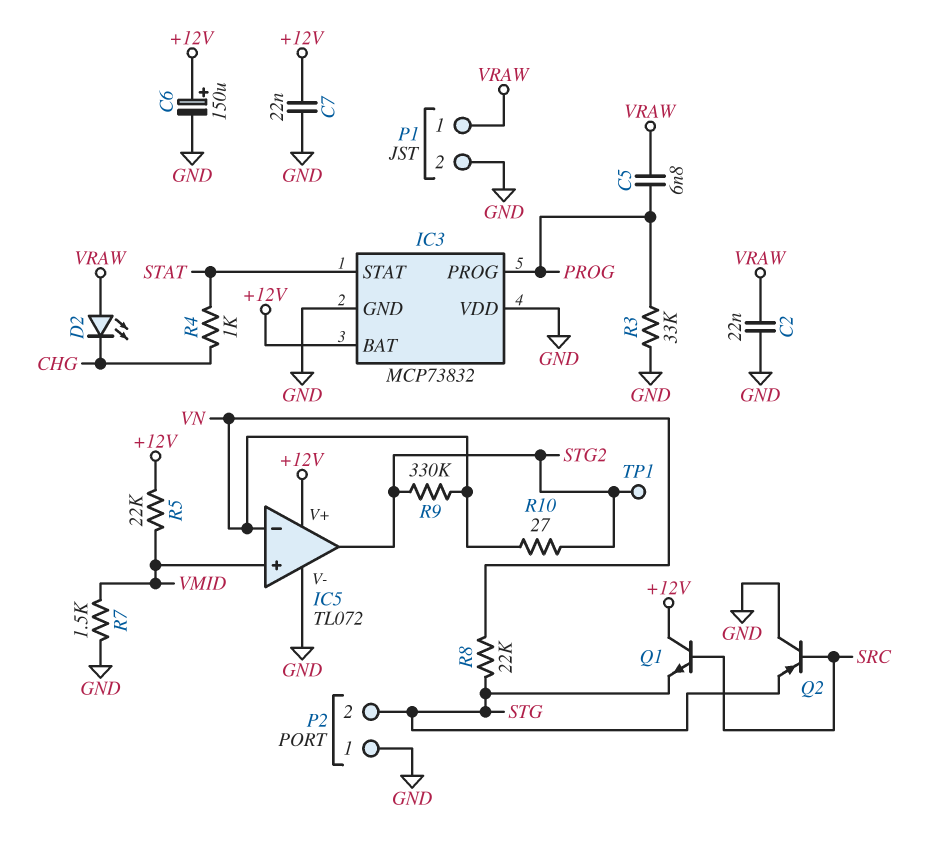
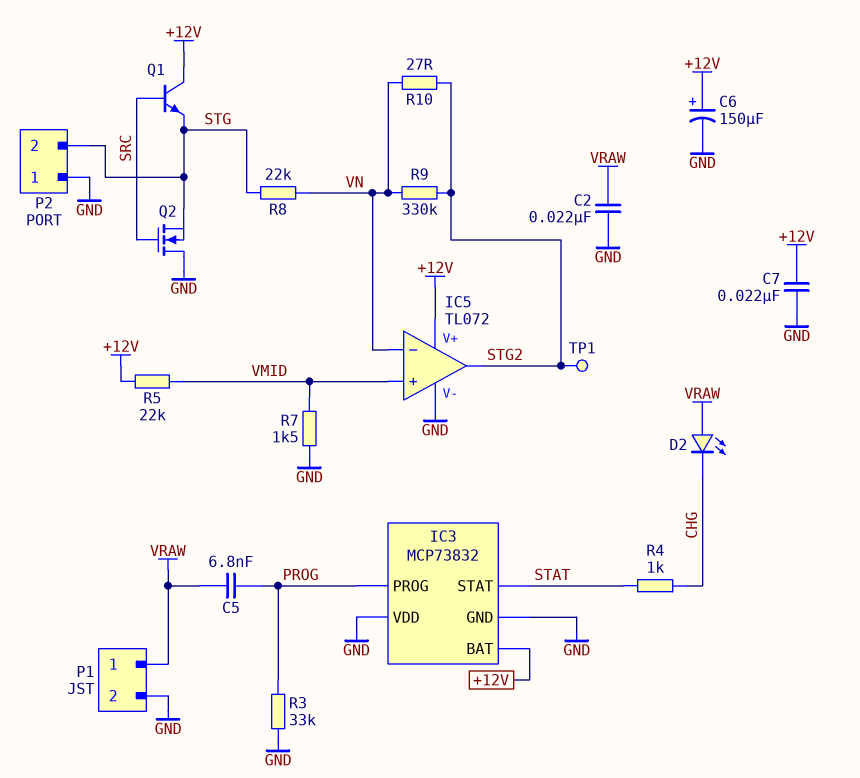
Q2: PNP (B SRC, C GND, E STG) -> NMOS (G SRC, D GND, S STG)

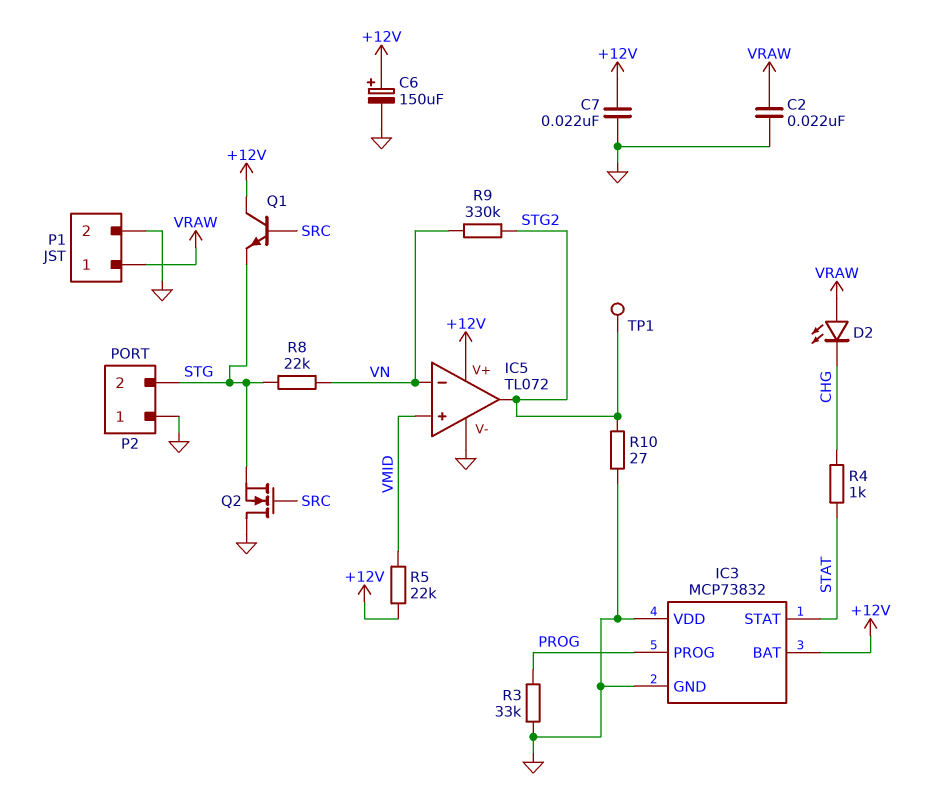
C5: 6.8nF (PROG, VRAW) -> none
R7: 1.5k (GND, VMID) -> none
R10: 27 (STG2, VN) -> 27 (GND, STG2)

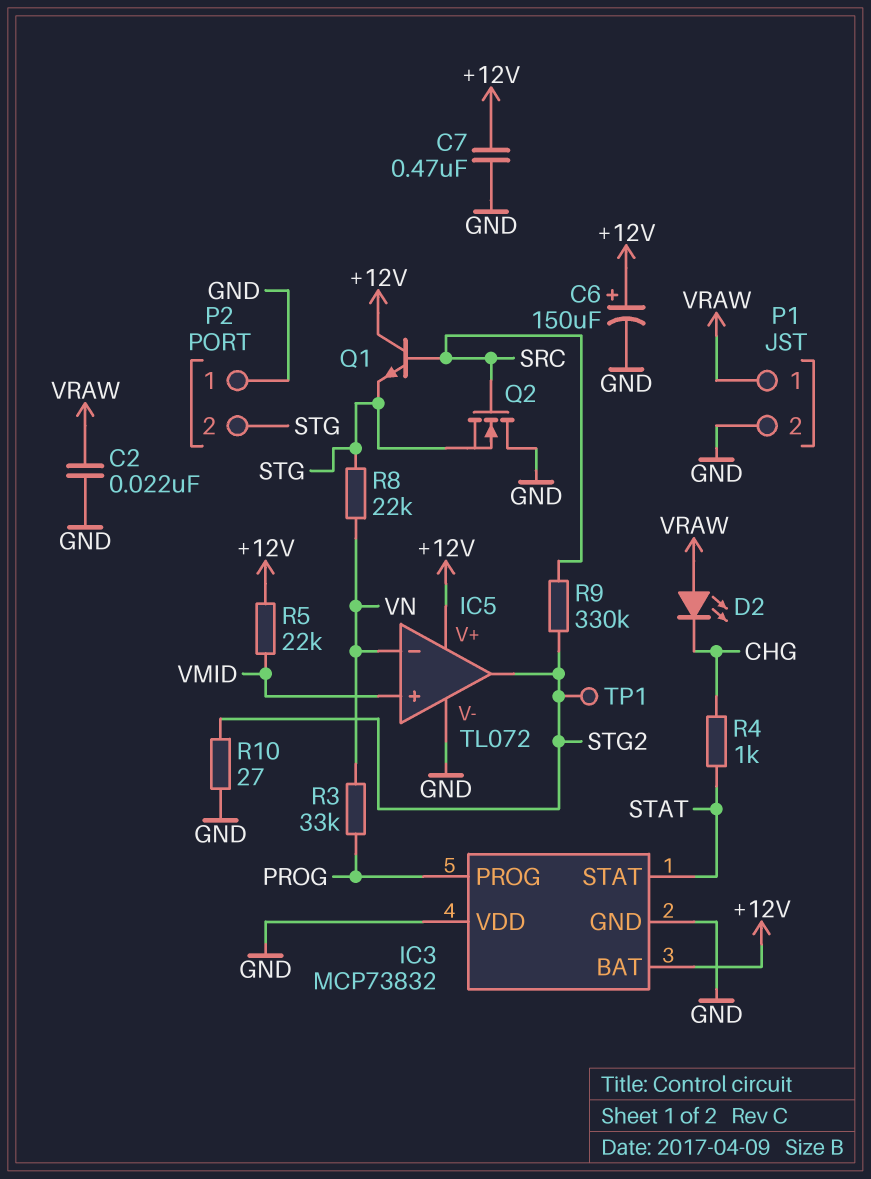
C7: 22nF (+12V, GND) -> 470nF (+12V, GND)
R3: 33k (GND, PROG) -> 33k (PROG, VN)
R9: 330k (STG2, VN) -> 330k (SRC, STG2)

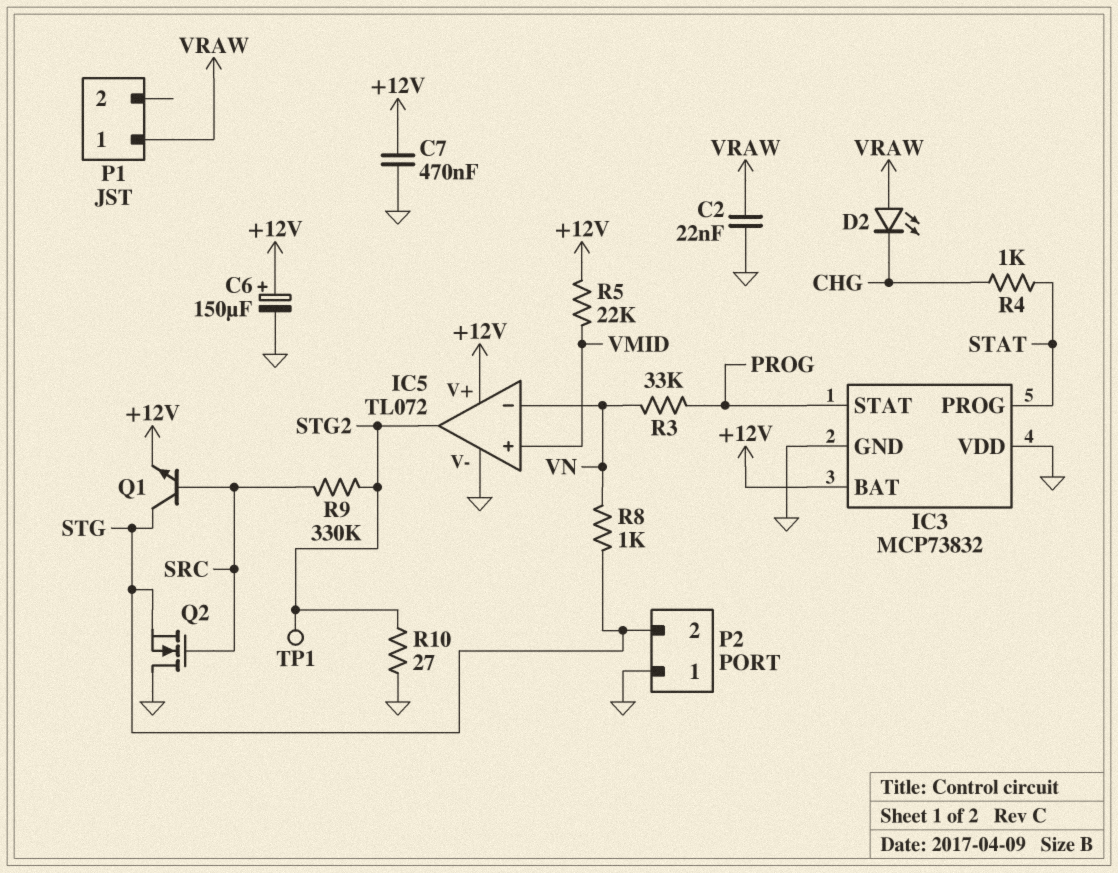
IC3 pin PROG: PROG -> STAT
IC3 pin STAT: STAT -> PROG
P1 pin 2: GND -> none
Q1: NPN (B SRC, C +12V, E STG) -> NPN (B SRC, C STG, E +12V)
R8: 22k (STG, VN) -> 1k (STG, VN)

